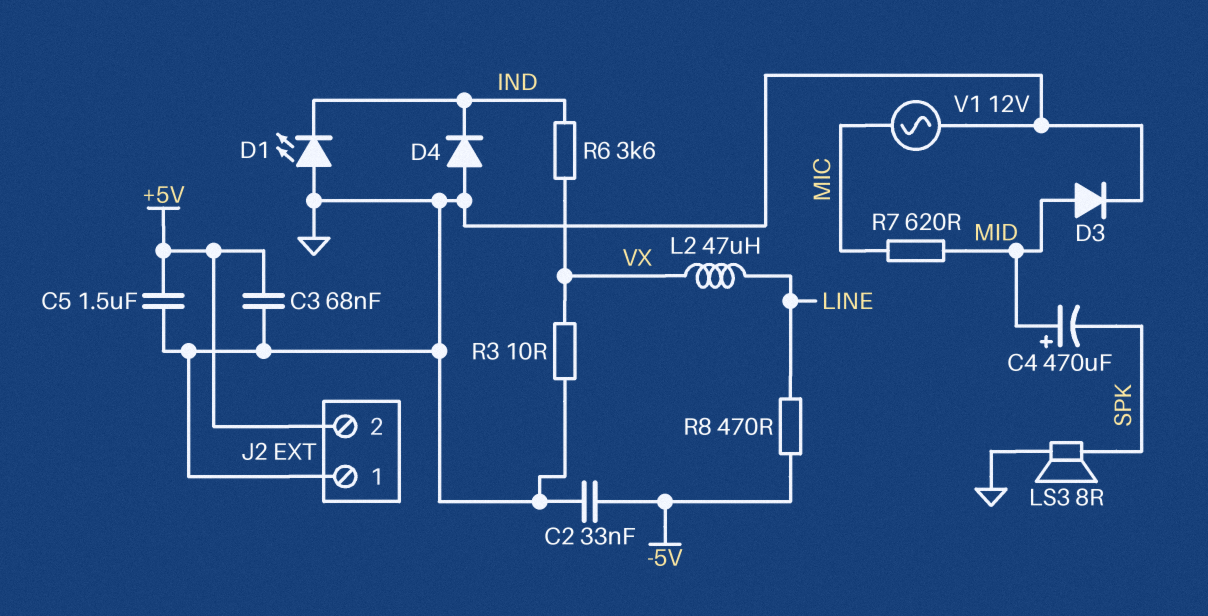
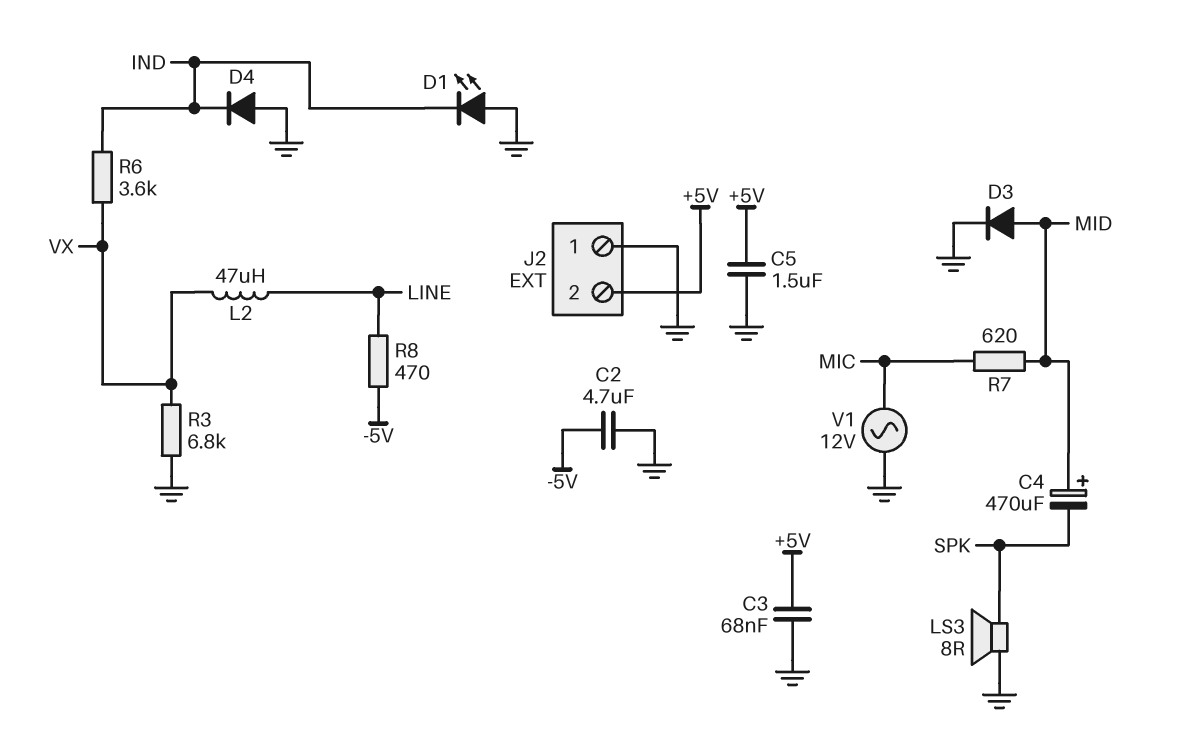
C2: 33nF (-5V, GND) -> 4.7uF (-5V, GND)
R3: 10 (GND, VX) -> 6.8k (GND, VX)

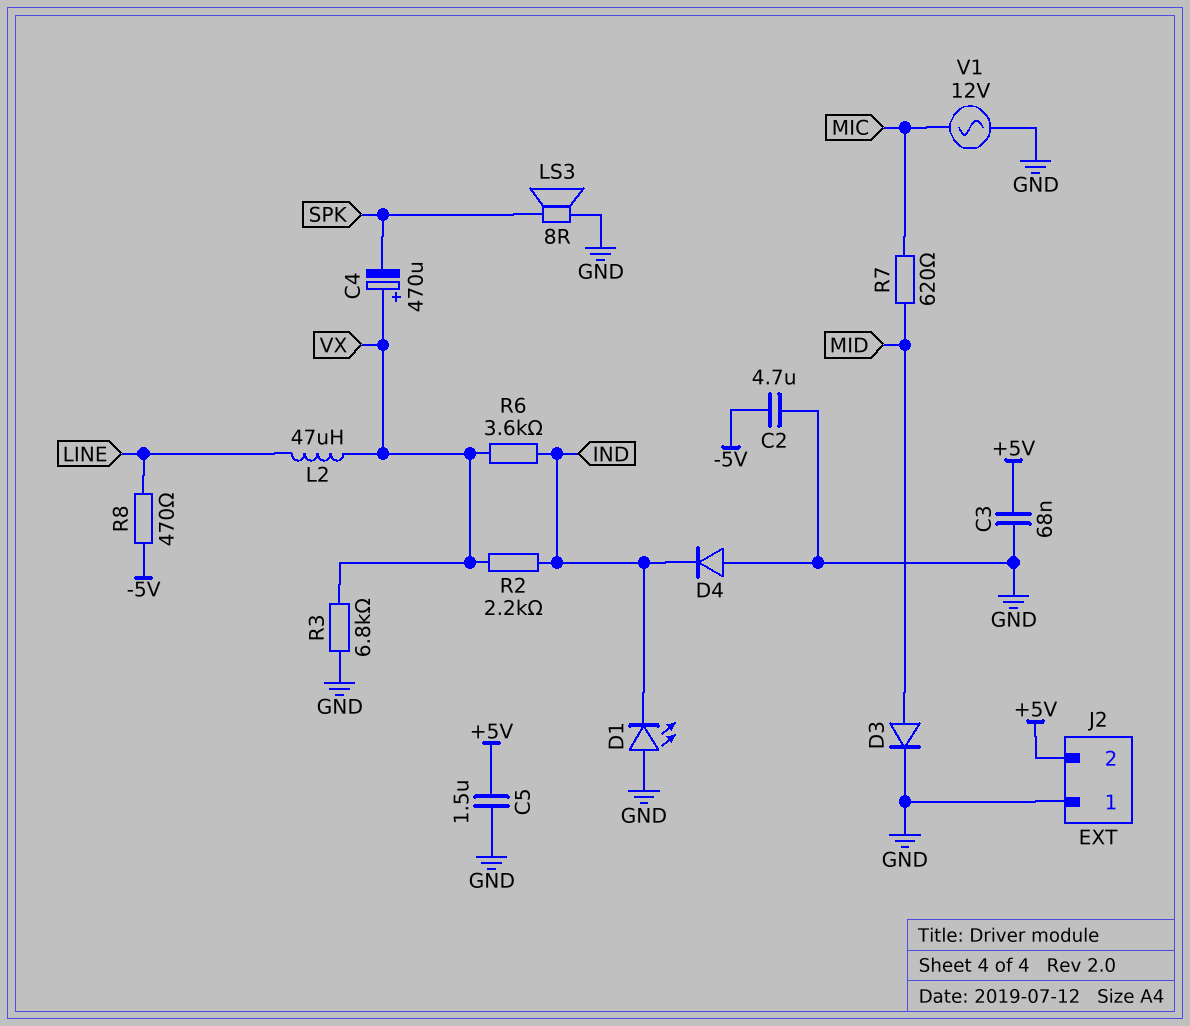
C4: 470uF (plus MID, minus SPK) -> 470uF (plus VX, minus SPK)
R2: none -> 2.2k (IND, VX)

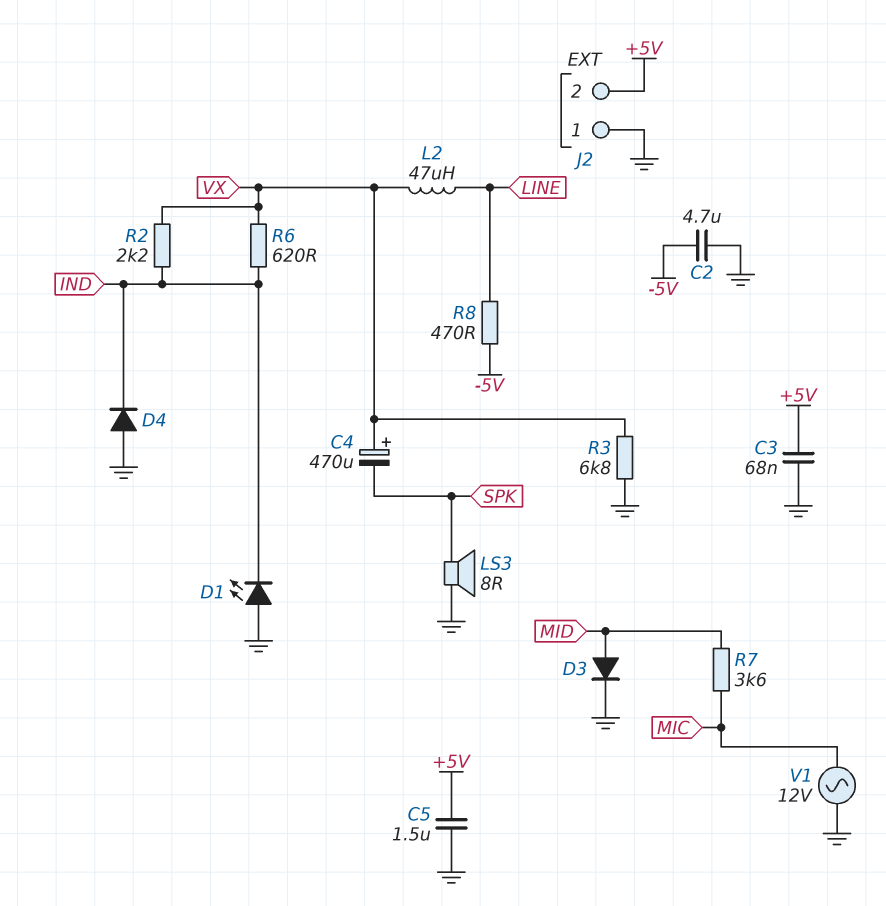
R6: 3.6k (IND, VX) -> 620 (IND, VX)
R7: 620 (MIC, MID) -> 3.6k (MIC, MID)

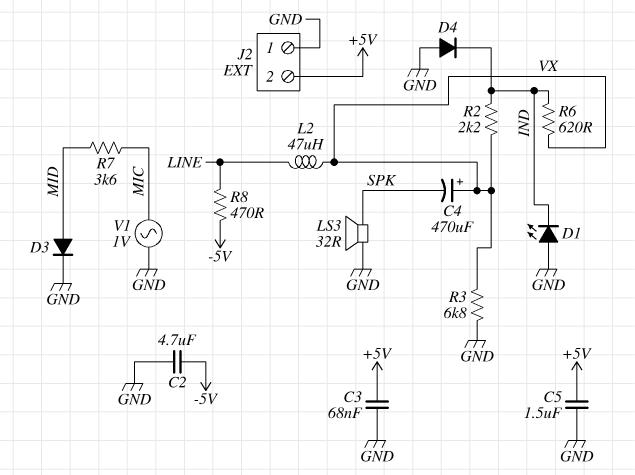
LS3: speaker 8R (GND, SPK) -> speaker 32R (GND, SPK)
V1: AC 12V (GND, MIC) -> AC 1V (GND, MIC)

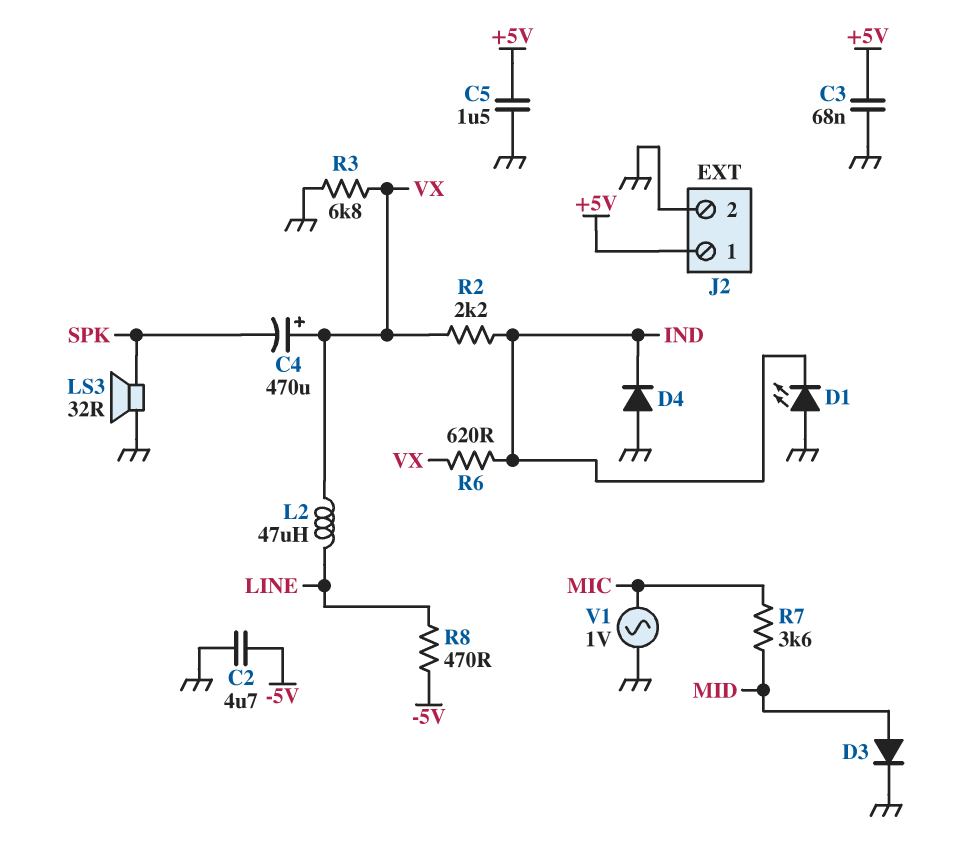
J2 pin 1: GND -> +5V
J2 pin 2: +5V -> GND

